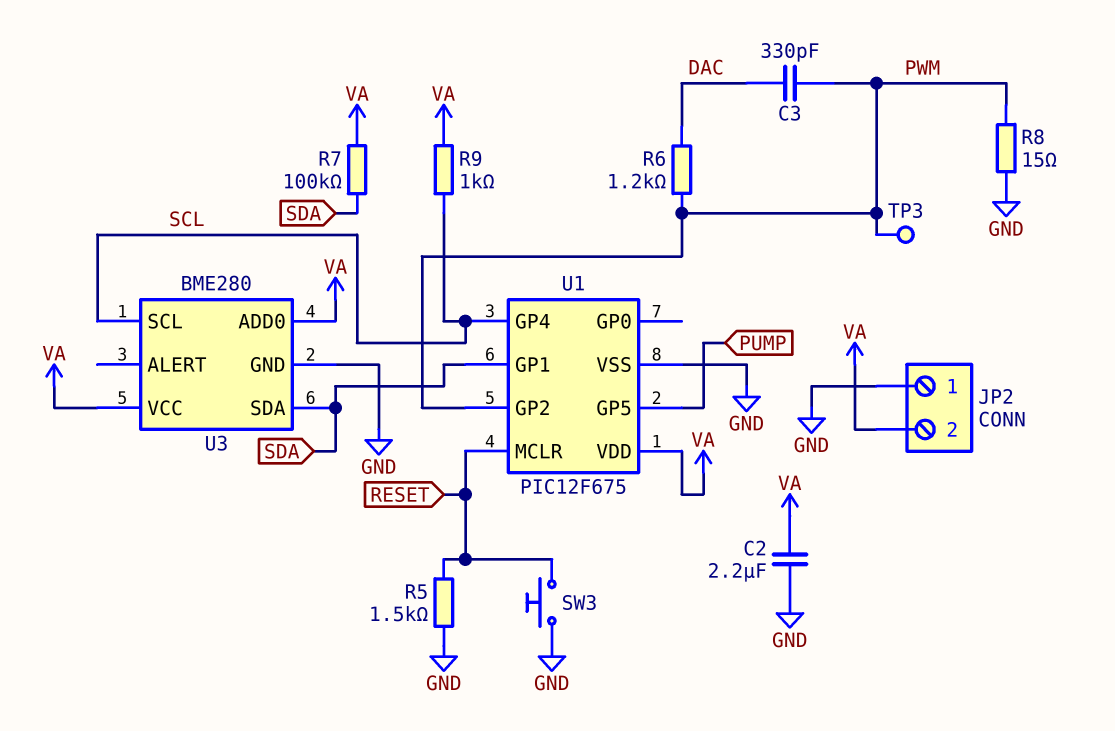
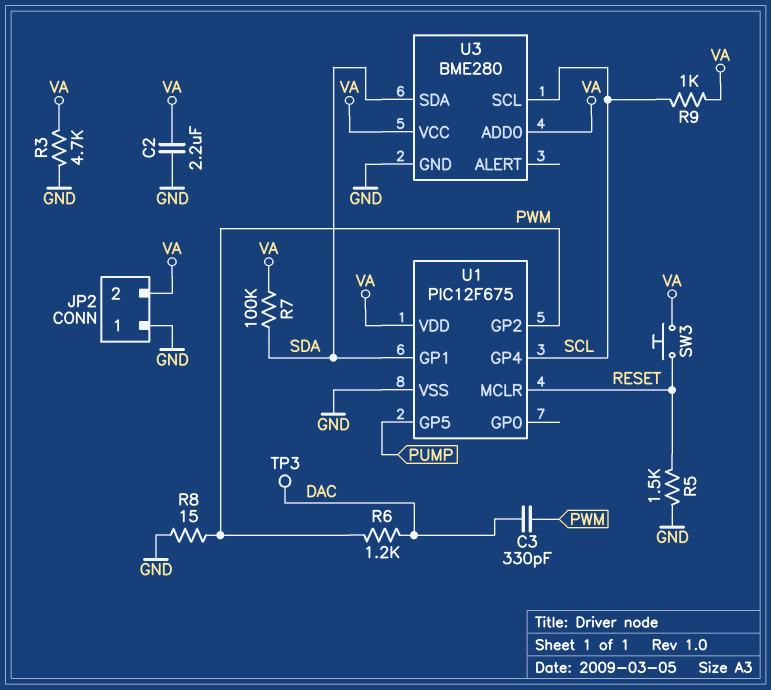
R3: none -> 4.7k (GND, VA)
SW3: button (GND, RESET) -> button (RESET, VA)
TP3: test point (PWM) -> test point (DAC)

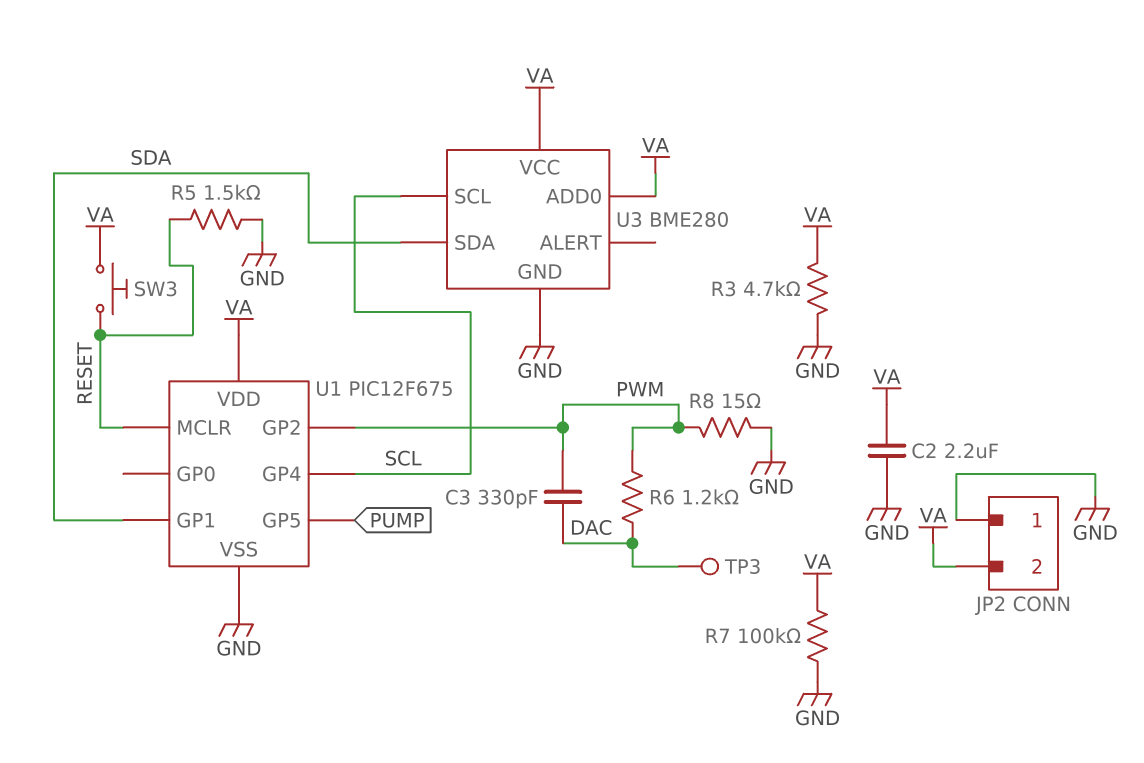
R7: 100k (SDA, VA) -> 100k (GND, VA)
R9: 1k (SCL, VA) -> none

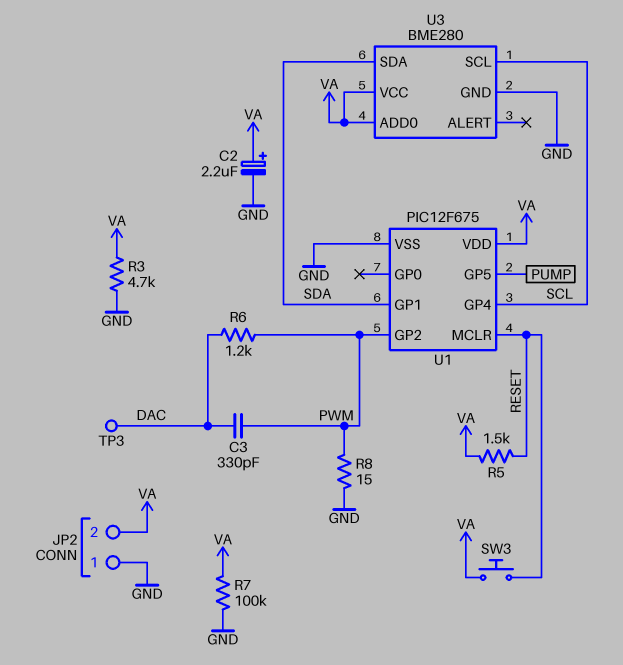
C2: 2.2uF (GND, VA) -> 2.2uF (plus VA, minus GND)
R5: 1.5k (GND, RESET) -> 1.5k (RESET, VA)

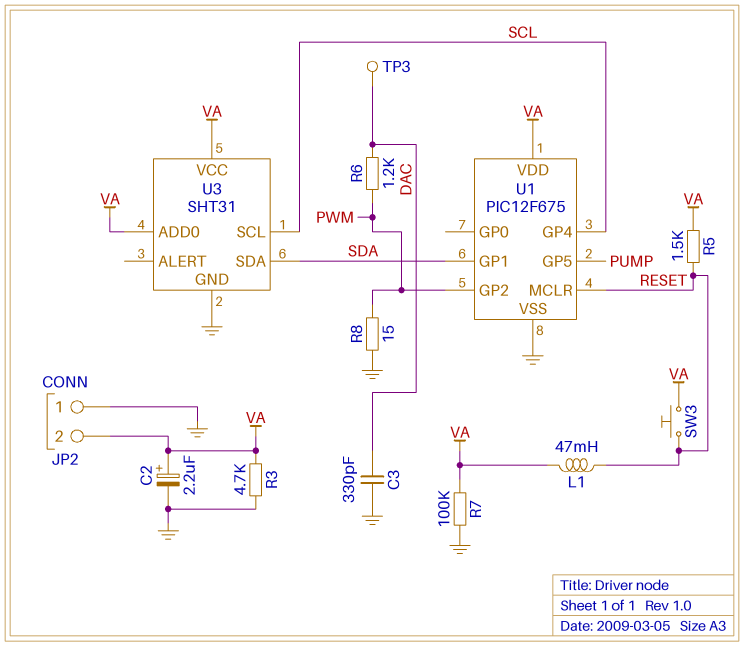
C3: 330pF (DAC, PWM) -> 330pF (DAC, GND)
L1: none -> 47mH (RESET, VA)
U3: BME280 -> SHT31

